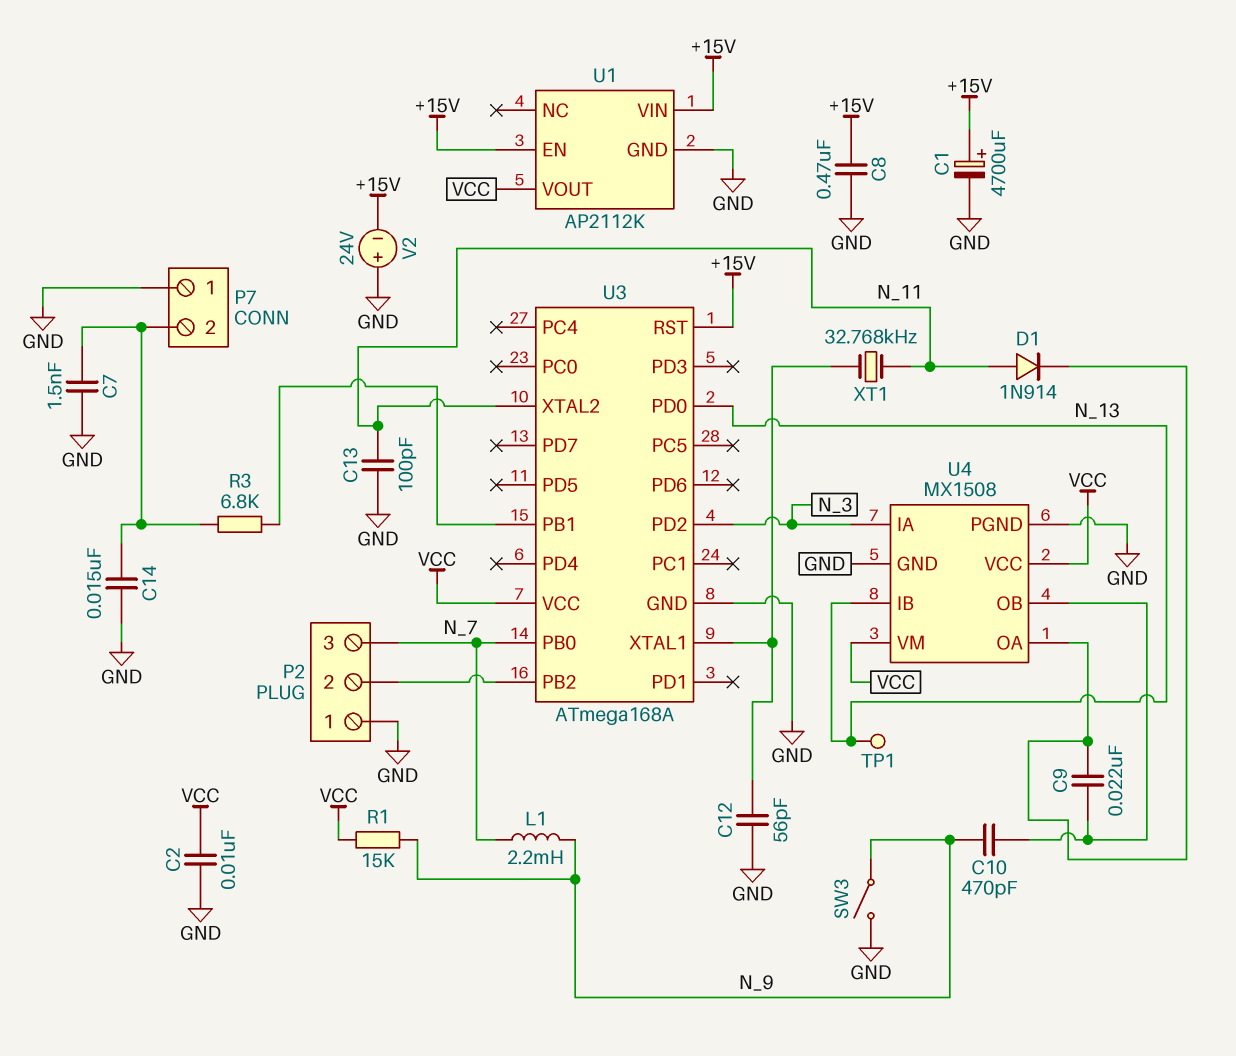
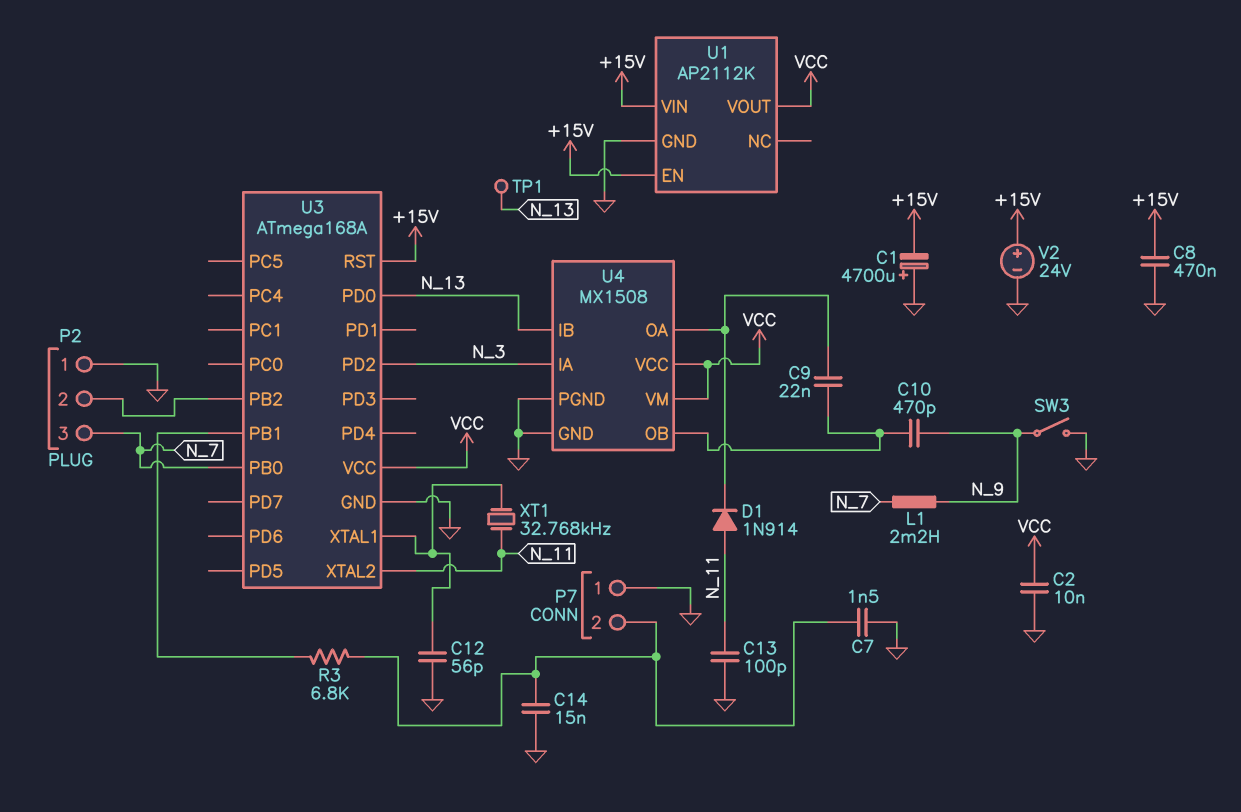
C1: 4700uF (plus +15V, minus GND) -> 4700uF (plus GND, minus +15V)
R1: 15k (N_9, VCC) -> none
V2: 24V (plus GND, minus +15V) -> 24V (plus +15V, minus GND)

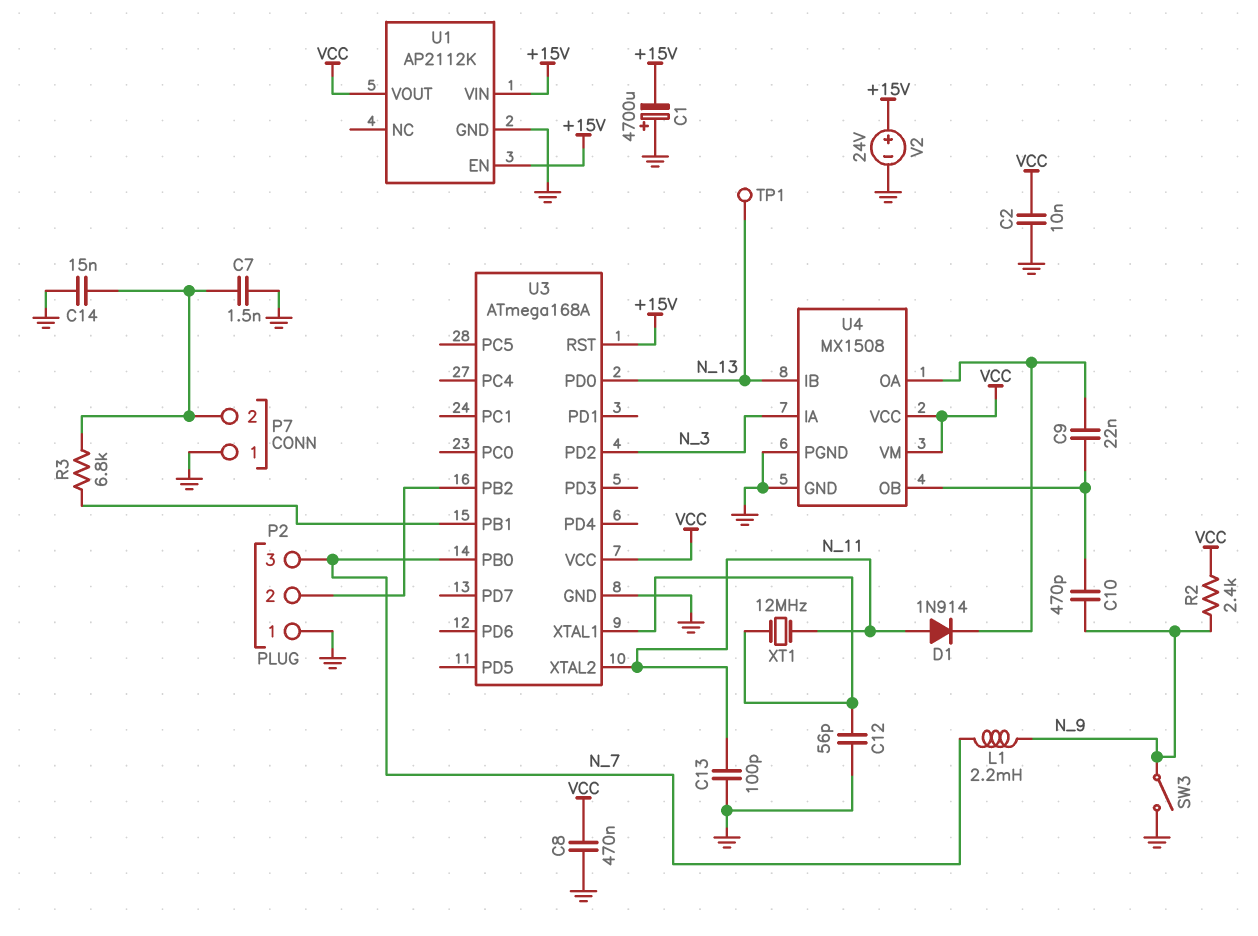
C8: 470nF (+15V, GND) -> 470nF (GND, VCC)
R2: none -> 2.4k (N_9, VCC)
XT1: 32.768kHz (N_11, U3/XTAL1) -> 12MHz (N_11, U3/XTAL1)

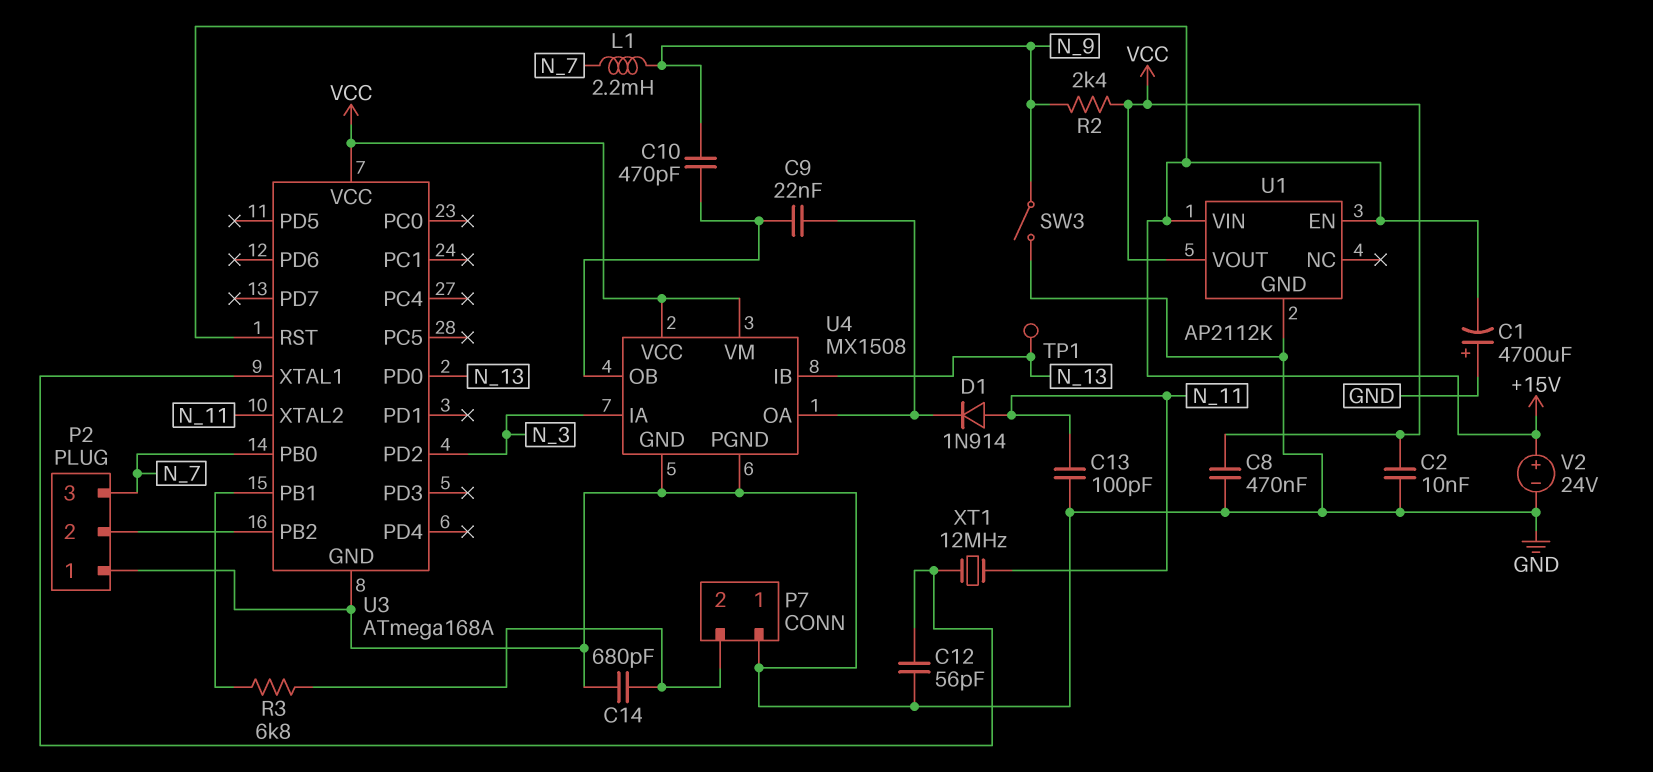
C7: 1.5nF (GND, P7/2) -> none
C14: 15nF (GND, P7/2) -> 680pF (GND, P7/2)

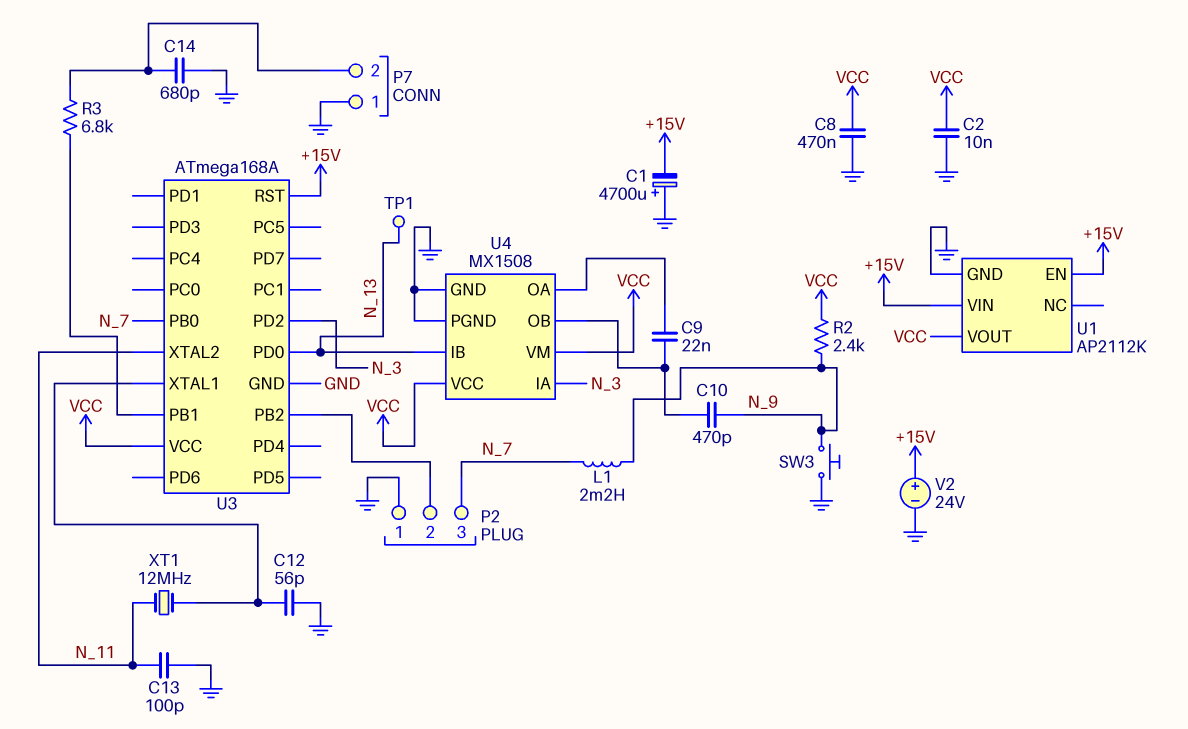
D1: diode 1N914 (A N_11, K U4/OA) -> none
SW3: switch (GND, N_9) -> button (GND, N_9)

